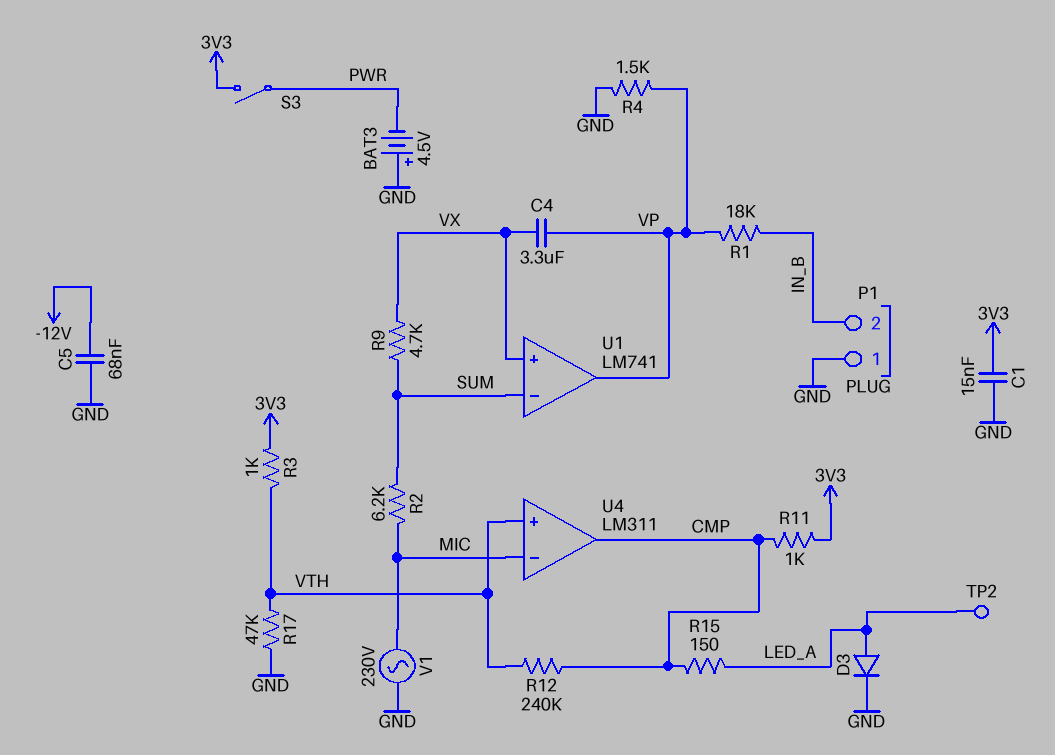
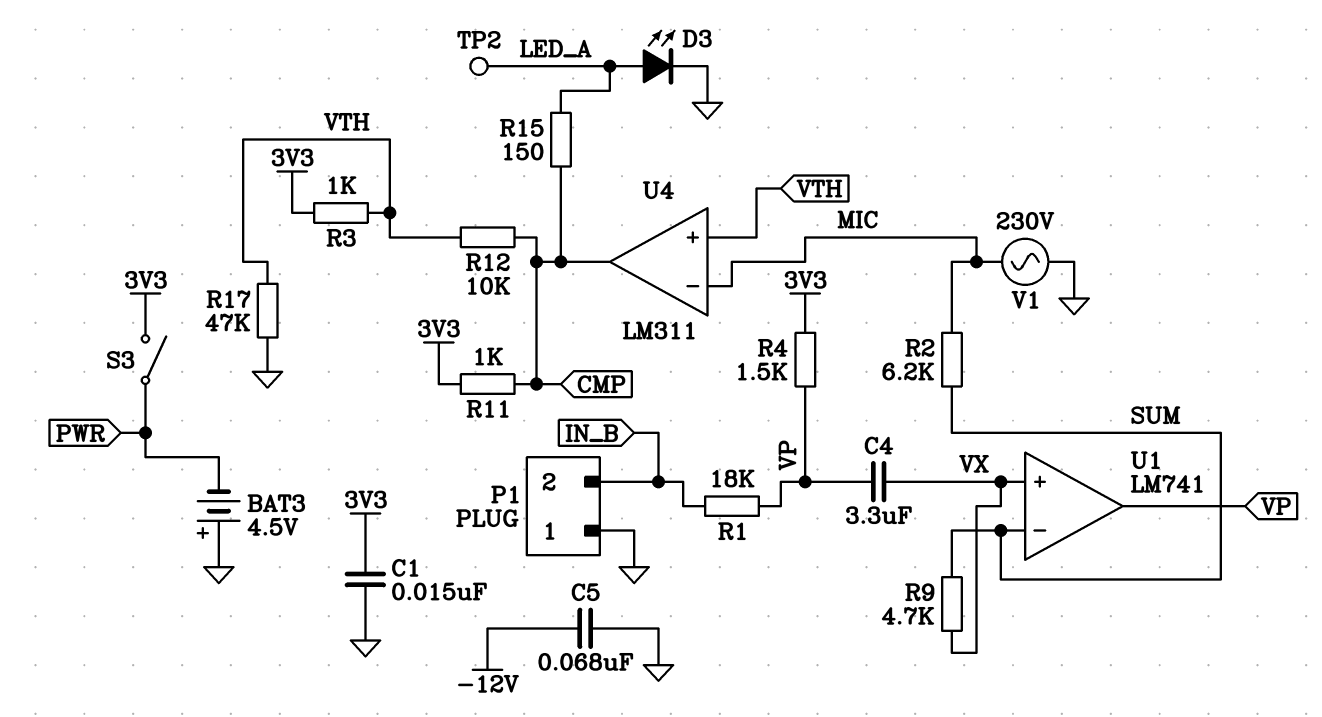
D3: diode (A LED_A, K GND) -> LED (A LED_A, K GND)
R4: 1.5k (GND, VP) -> 1.5k (3V3, VP)
R12: 240k (CMP, VTH) -> 10k (CMP, VTH)

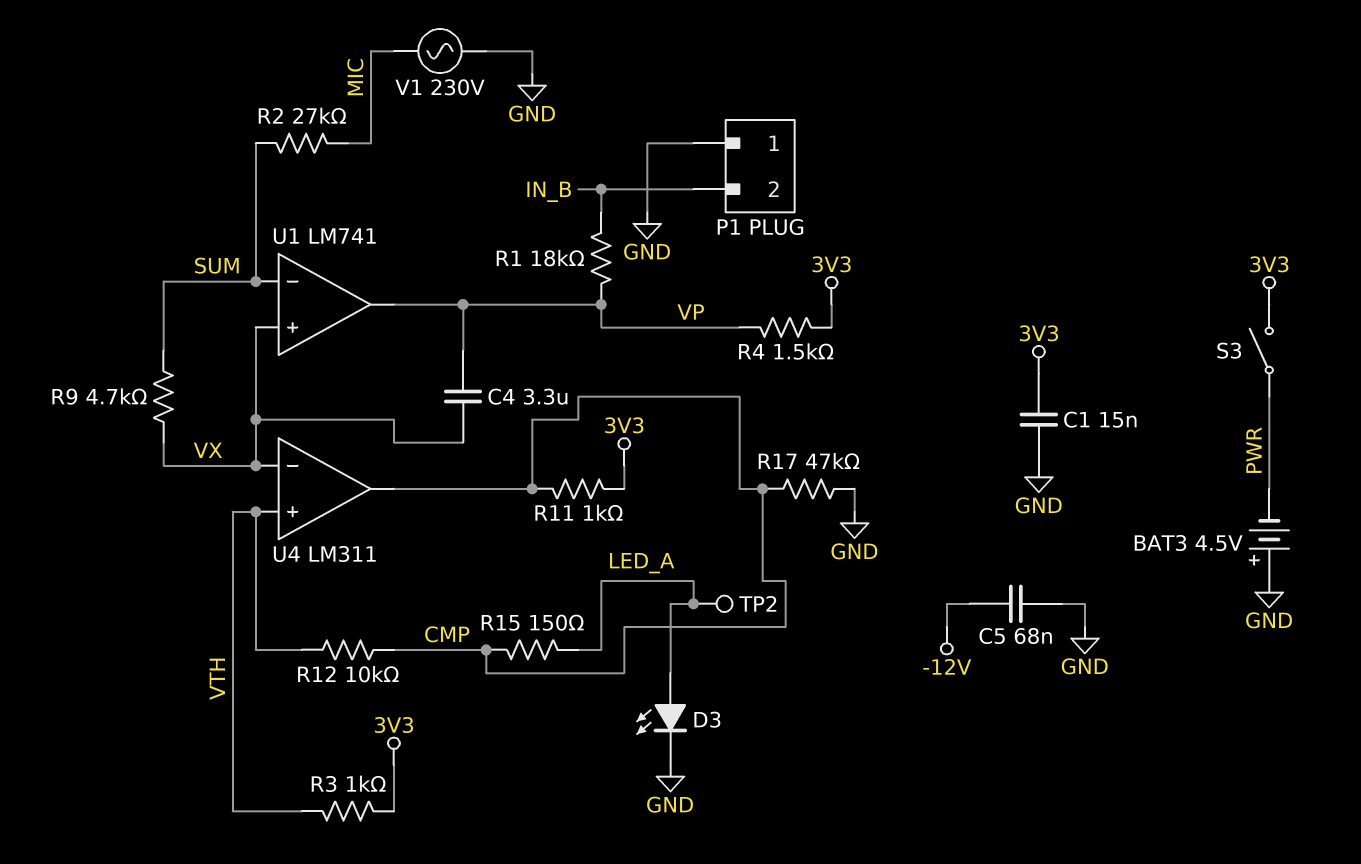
R2: 6.2k (MIC, SUM) -> 27k (MIC, SUM)
R17: 47k (GND, VTH) -> 47k (CMP, GND)
U4 pin in-: MIC -> VX

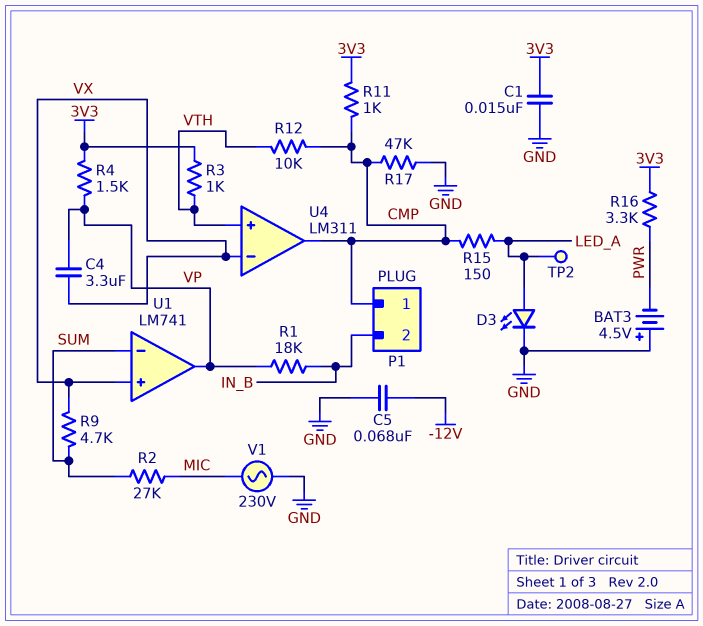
P1 pin 1: GND -> CMP
R16: none -> 3.3k (3V3, PWR)
S3: switch (3V3, PWR) -> none

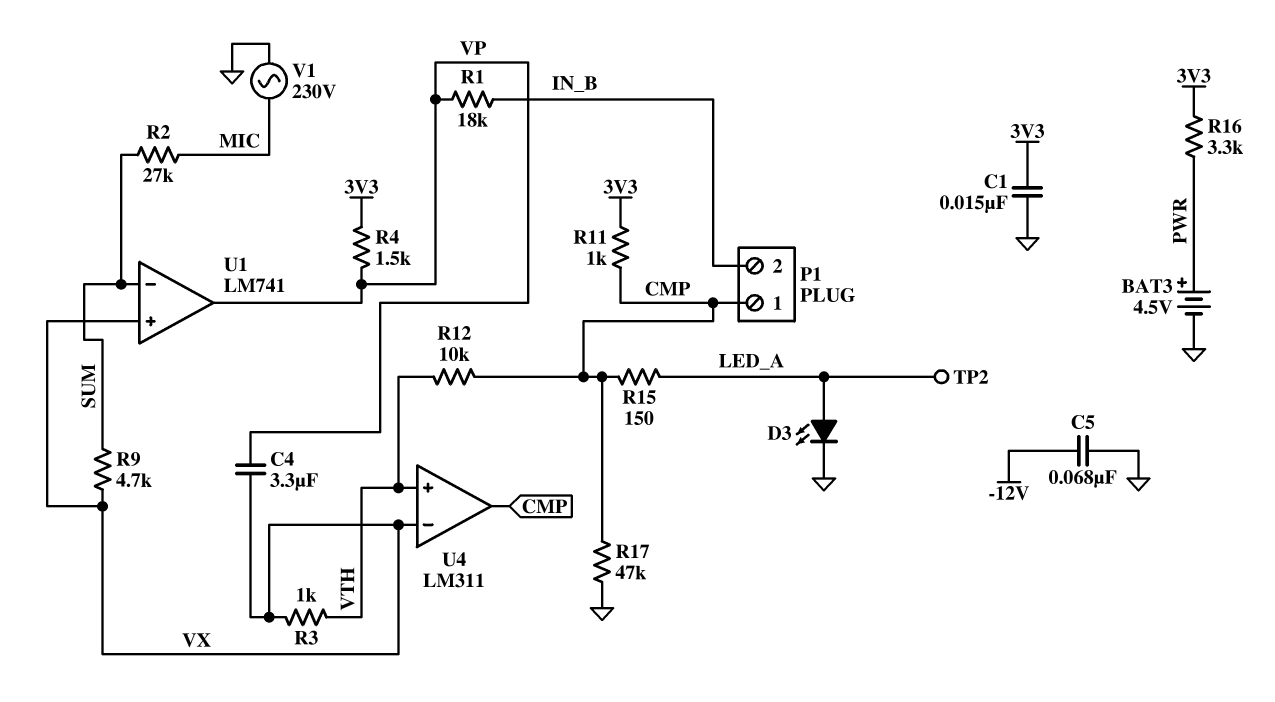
BAT3: 4.5V (plus GND, minus PWR) -> 4.5V (plus PWR, minus GND)
R3: 1k (3V3, VTH) -> 1k (VTH, VX)

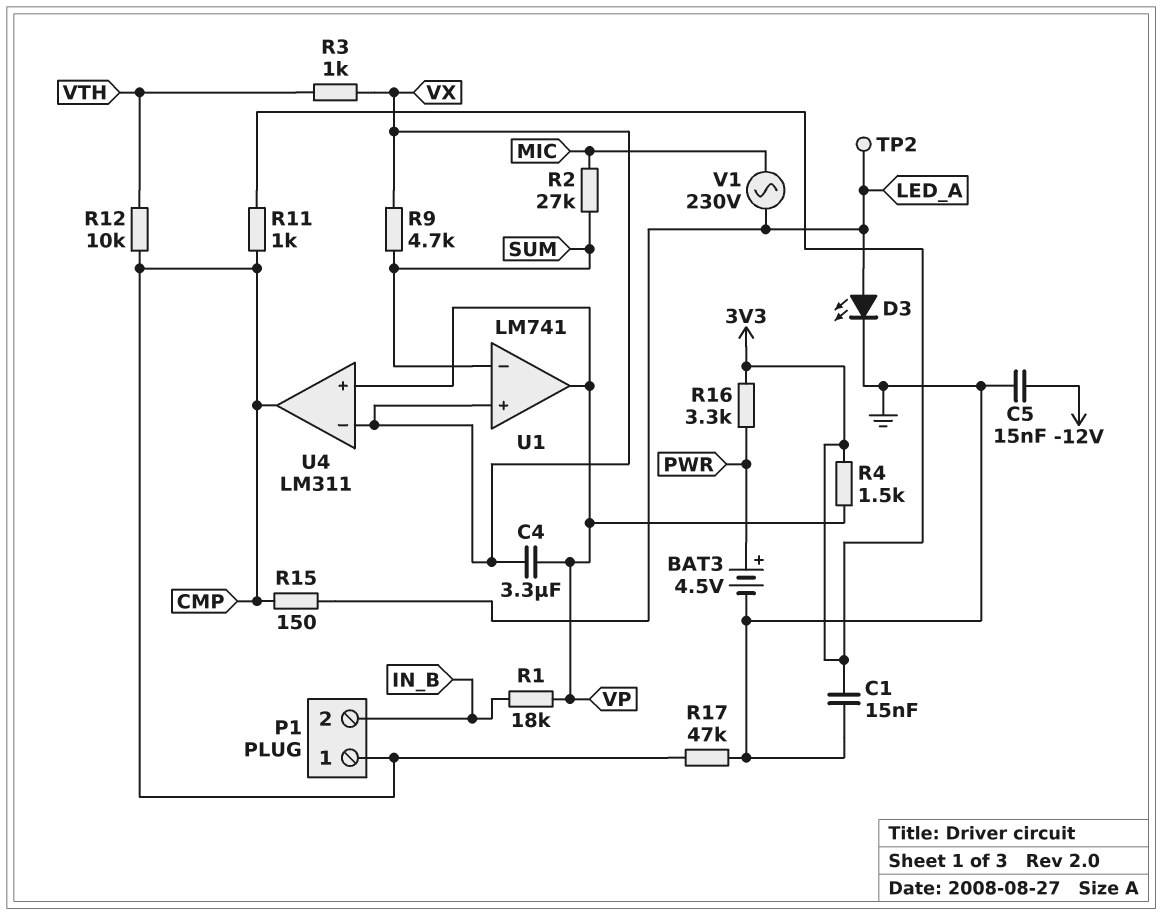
C5: 68nF (-12V, GND) -> 15nF (-12V, GND)
U4 pin in+: VTH -> VP
V1: AC 230V (GND, MIC) -> AC 230V (LED_A, MIC)

